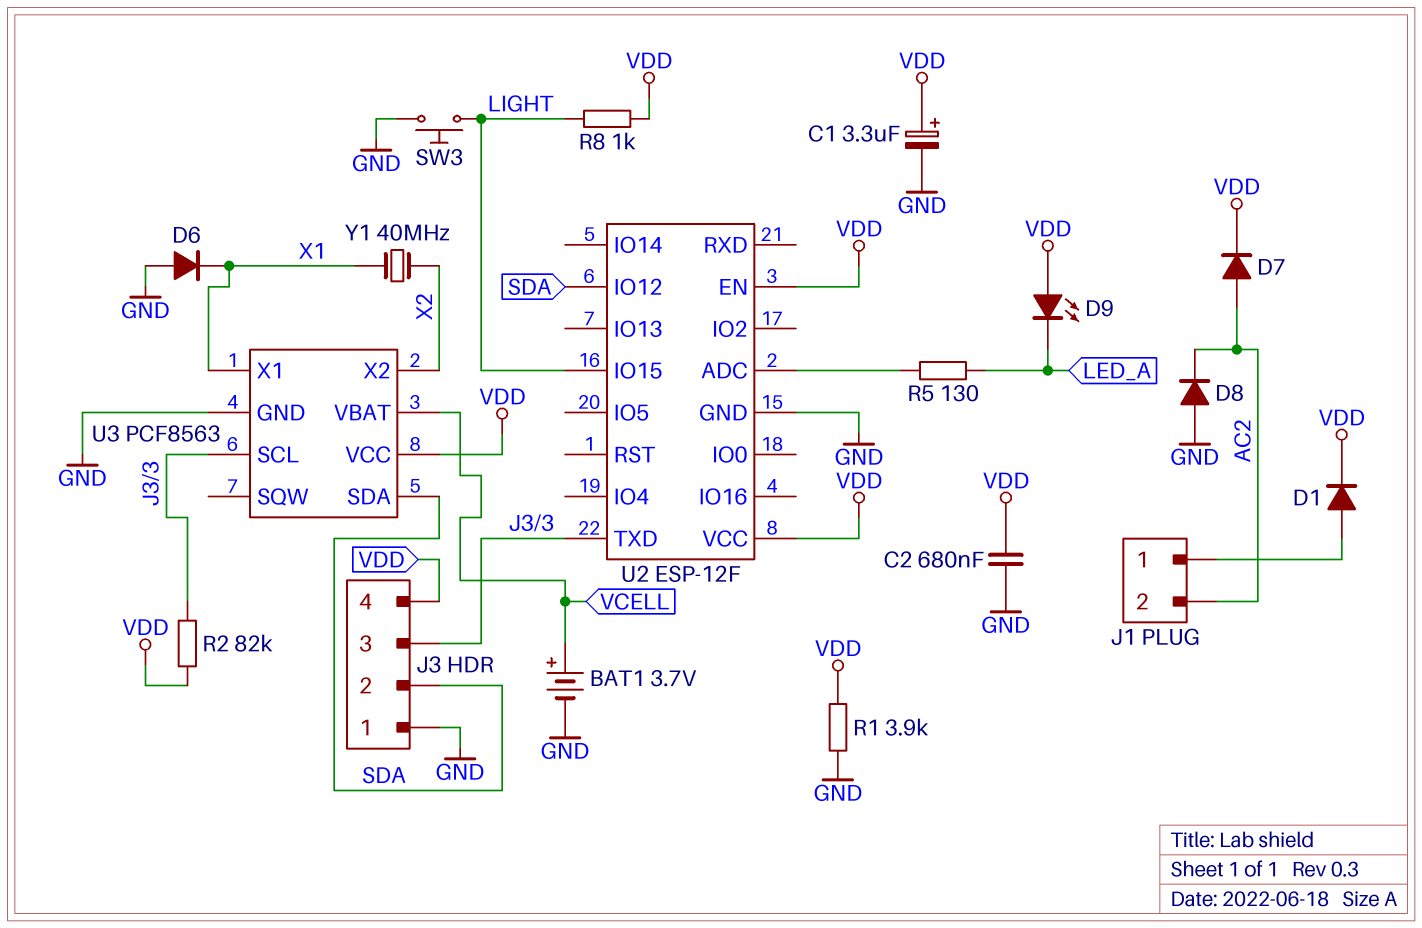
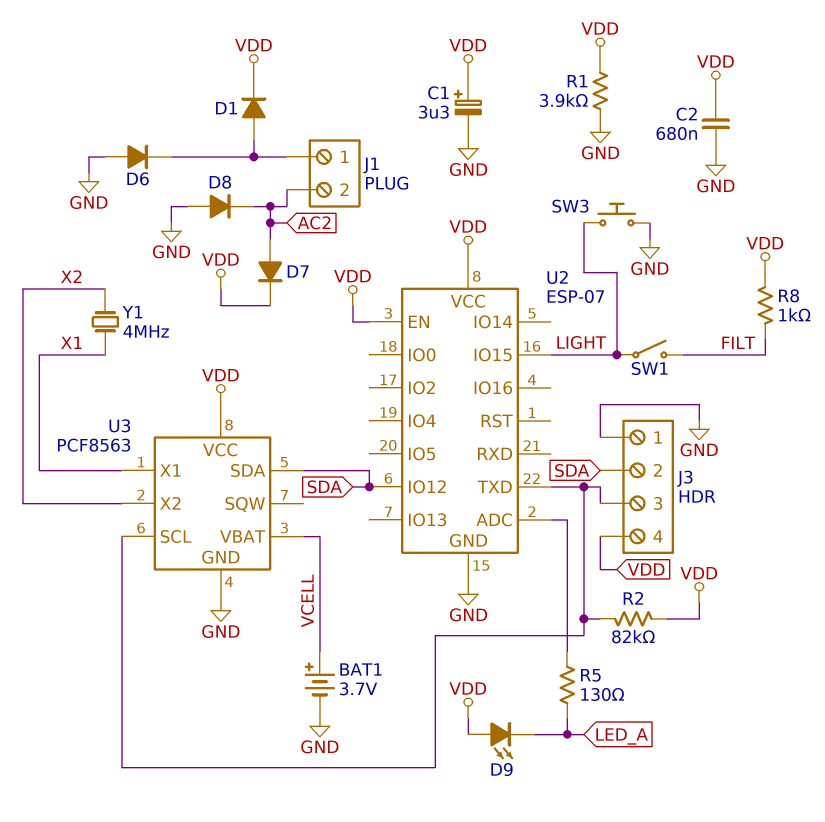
D6: diode (A GND, K X1) -> diode (A GND, K J1/1)
R8: 1k (LIGHT, VDD) -> 1k (FILT, VDD)
SW1: none -> switch (FILT, LIGHT)
U2: ESP-12F -> ESP-07
Y1: 40MHz (X1, X2) -> 4MHz (X1, X2)

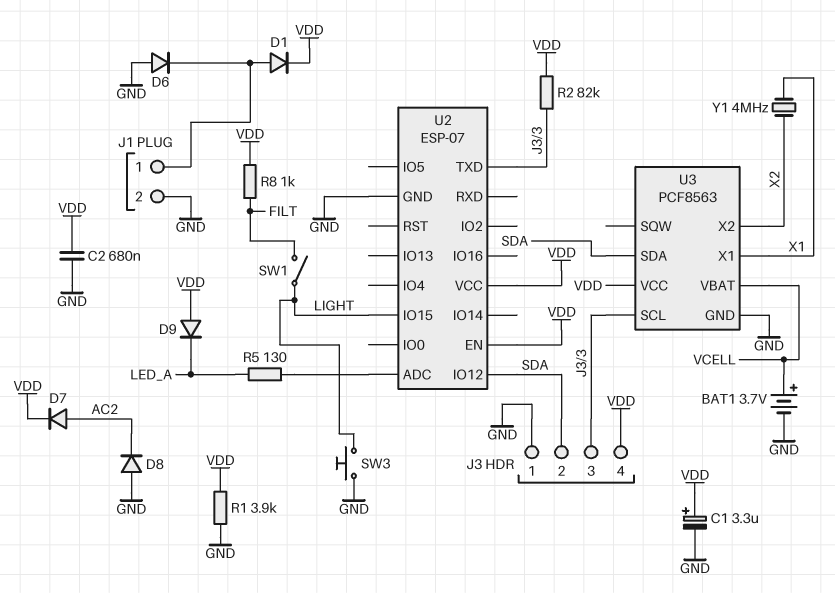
D9: LED (A VDD, K LED_A) -> diode (A VDD, K LED_A)
J1 pin 2: AC2 -> GND

